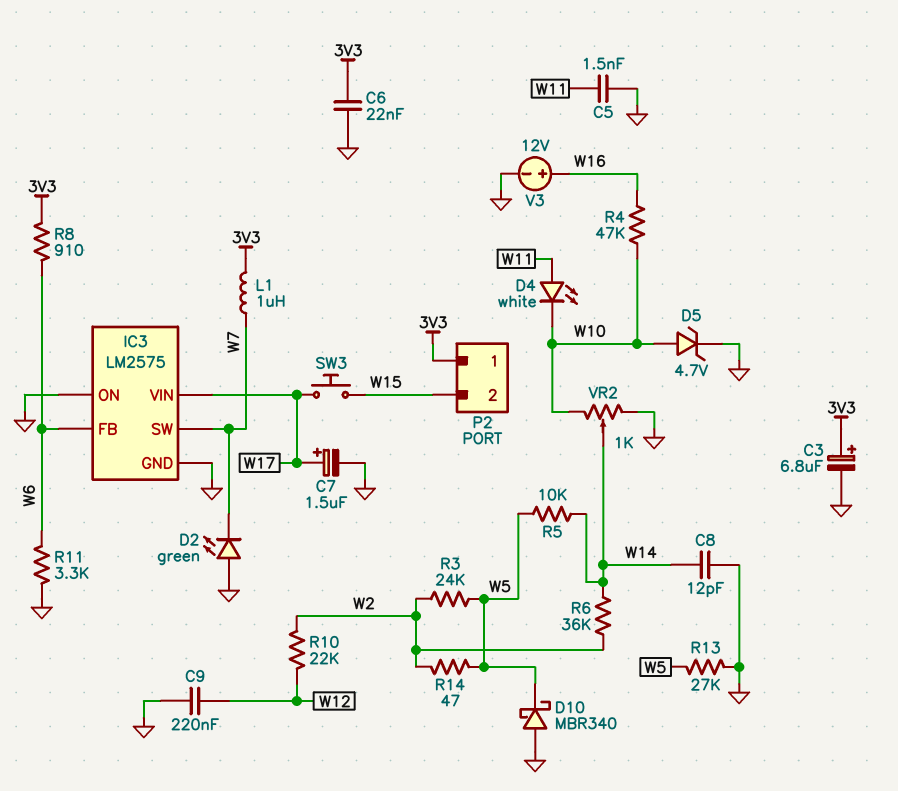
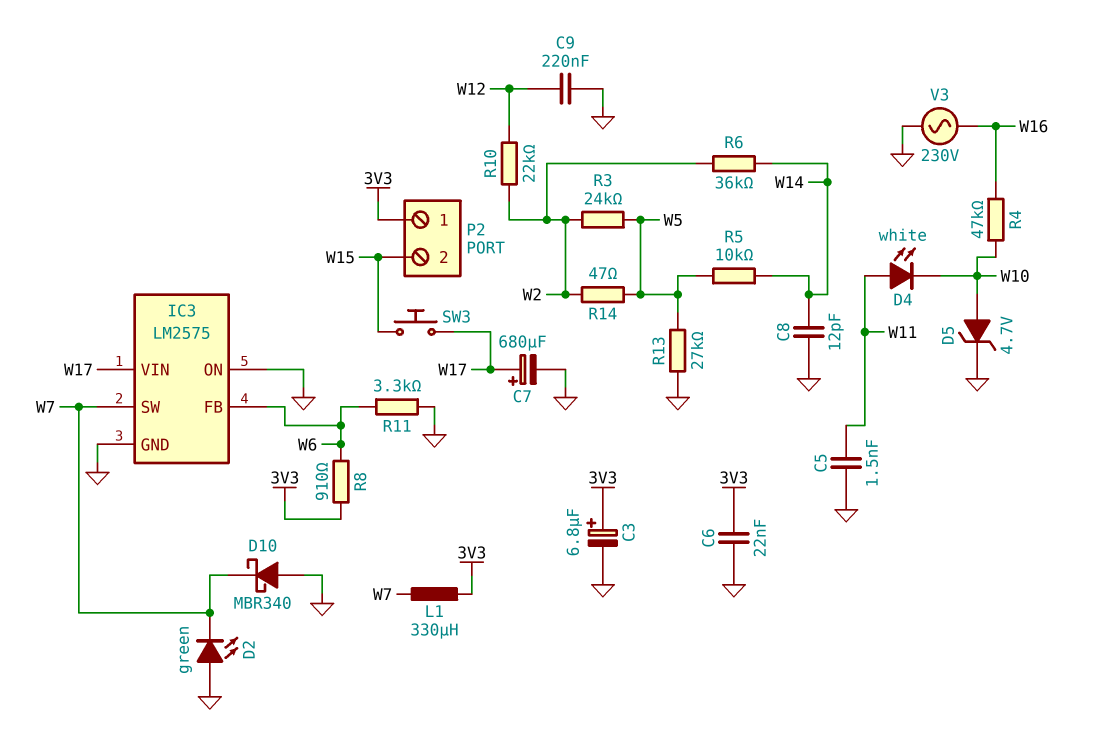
C7: 1.5uF (plus W17, minus GND) -> 680uF (plus W17, minus GND)
D10: schottky MBR340 (A GND, K W5) -> schottky MBR340 (A GND, K W7)
L1: 1uH (3V3, W7) -> 330uH (3V3, W7)
V3: 12V (plus W16, minus GND) -> AC 230V (GND, W16)
VR2: 1k (GND, W10, wiper W14) -> none

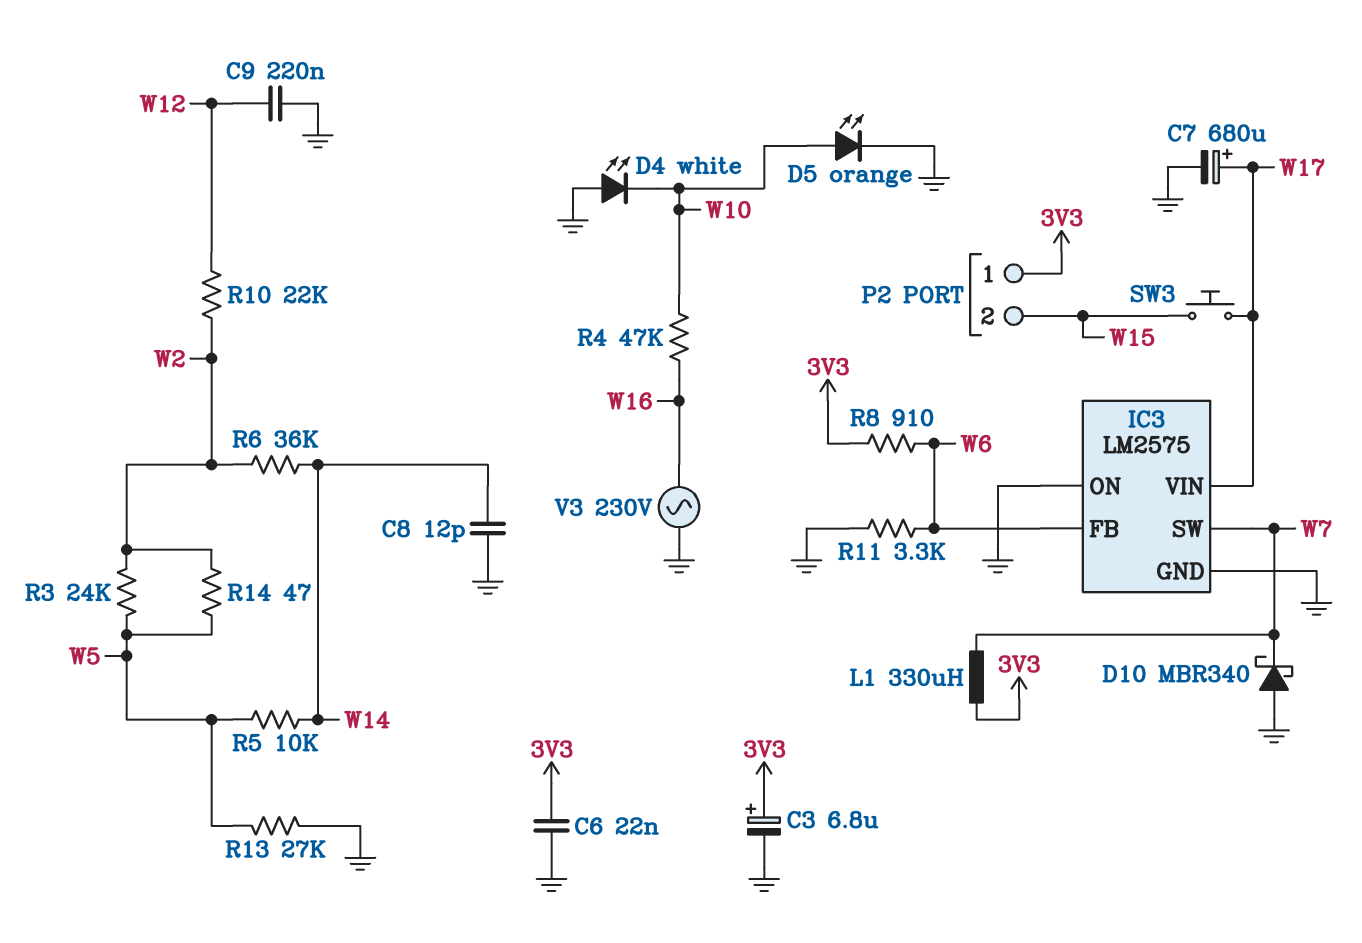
C5: 1.5nF (GND, W11) -> none
D2: LED green (A GND, K W7) -> none
D4: LED white (A W11, K W10) -> LED white (A GND, K W10)
D5: zener 4.7V (A W10, K GND) -> LED orange (A W10, K GND)

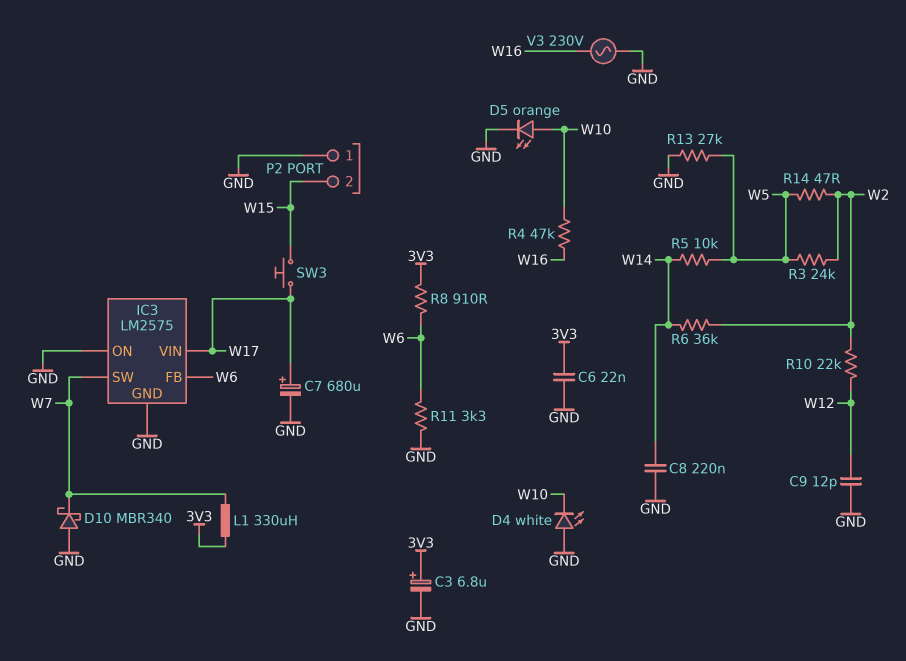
C8: 12pF (GND, W14) -> 220nF (GND, W14)
C9: 220nF (GND, W12) -> 12pF (GND, W12)
P2 pin 1: 3V3 -> GND

